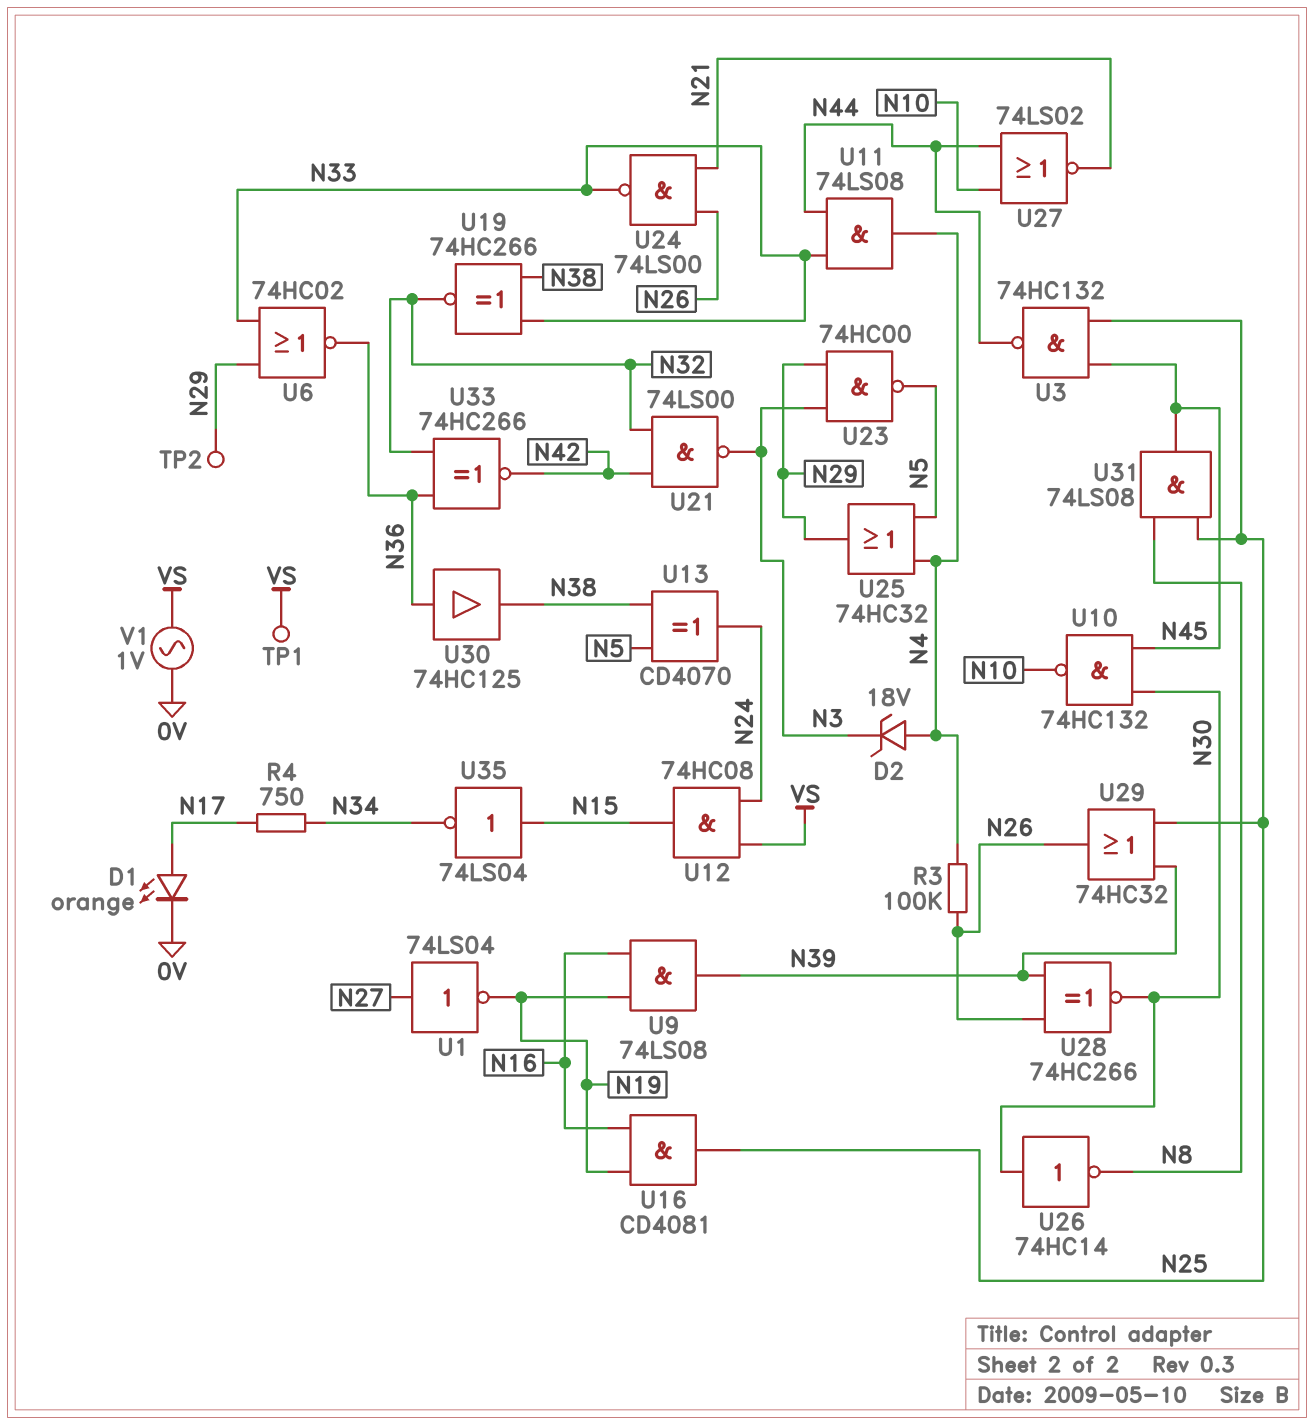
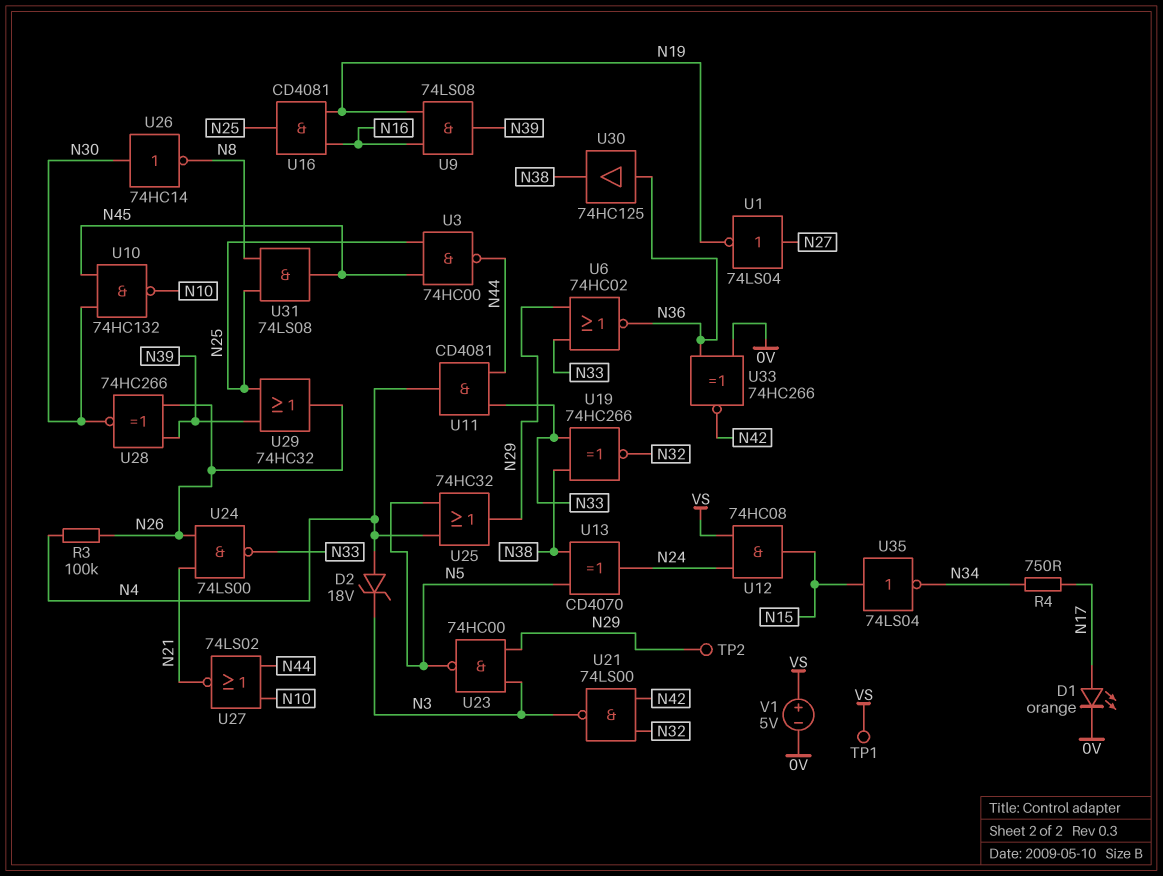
U3: NAND 74HC132 (in N25, in N45, out N44) -> NAND 74HC00 (in N25, in N45, out N44)
U11: AND 74LS08 (in N33, in N44, out N4) -> AND CD4081 (in N33, in N44, out N4)
U33: XNOR 74HC266 (in N32, in N36, out N42) -> XNOR 74HC266 (in 0V, in N36, out N42)
V1: AC 1V (0V, VS) -> 5V (plus VS, minus 0V)

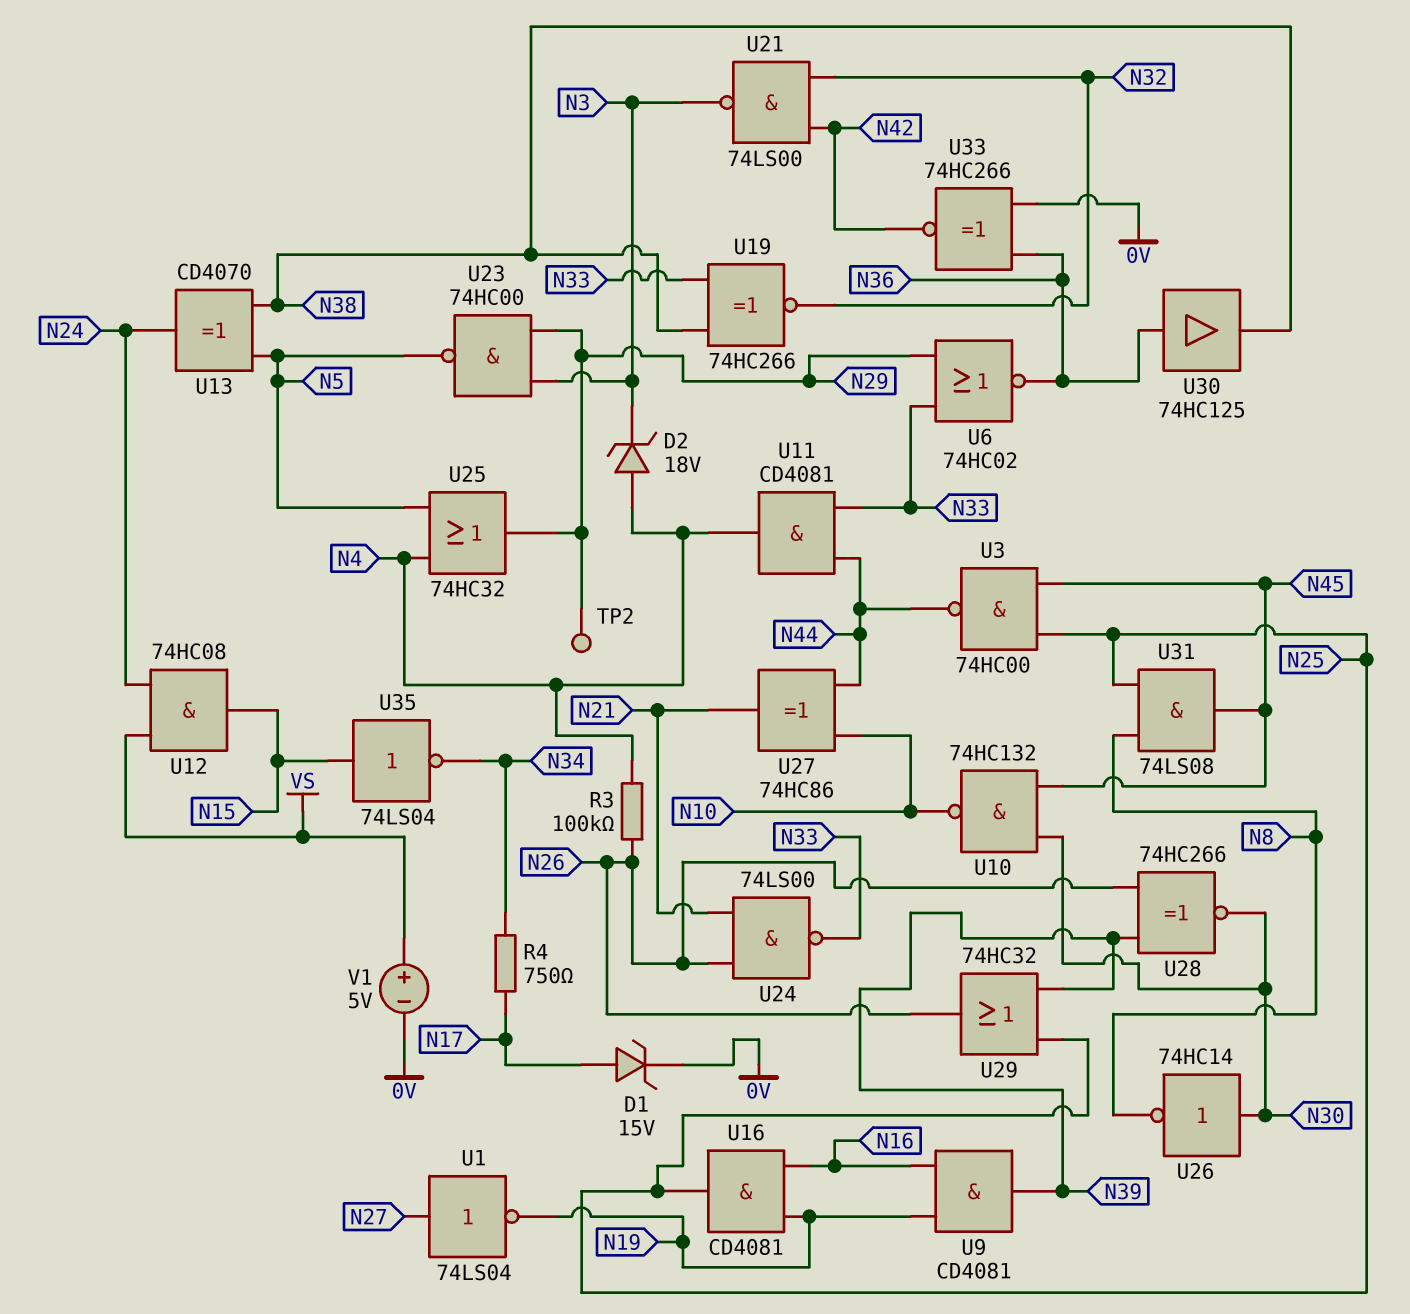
D1: LED orange (A N17, K 0V) -> zener 15V (A N17, K 0V)
TP1: test point (VS) -> none
U9: AND 74LS08 (in N16, in N19, out N39) -> AND CD4081 (in N16, in N19, out N39)
U27: NOR 74LS02 (in N10, in N44, out N21) -> XOR 74HC86 (in N10, in N44, out N21)

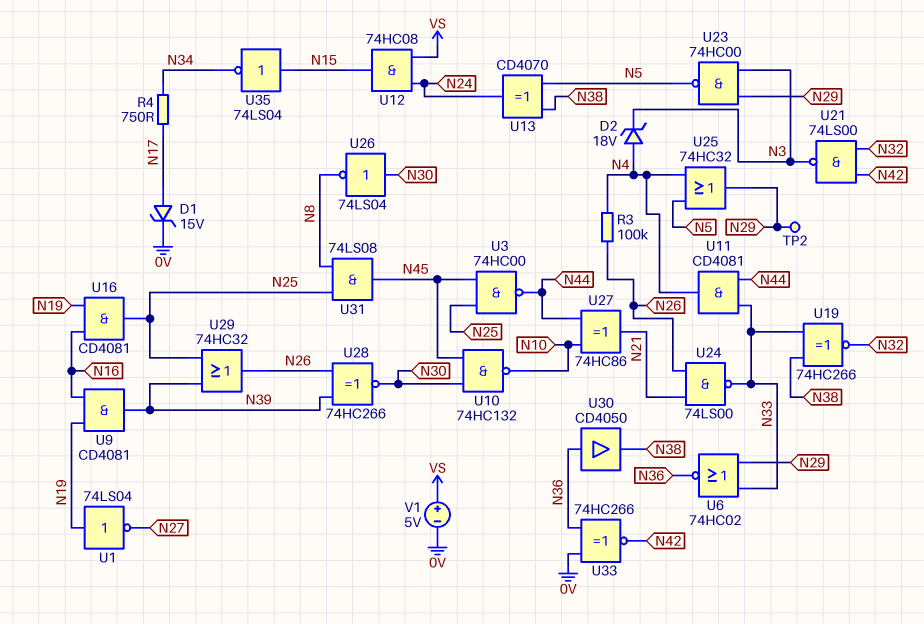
U1: NOT 74LS04 (in N27, out N19) -> NOT 74LS04 (in N19, out N27)
U26: NOT 74HC14 (in N30, out N8) -> NOT 74LS04 (in N30, out N8)
U30: buffer 74HC125 (in N36, out N38) -> buffer CD4050 (in N36, out N38)

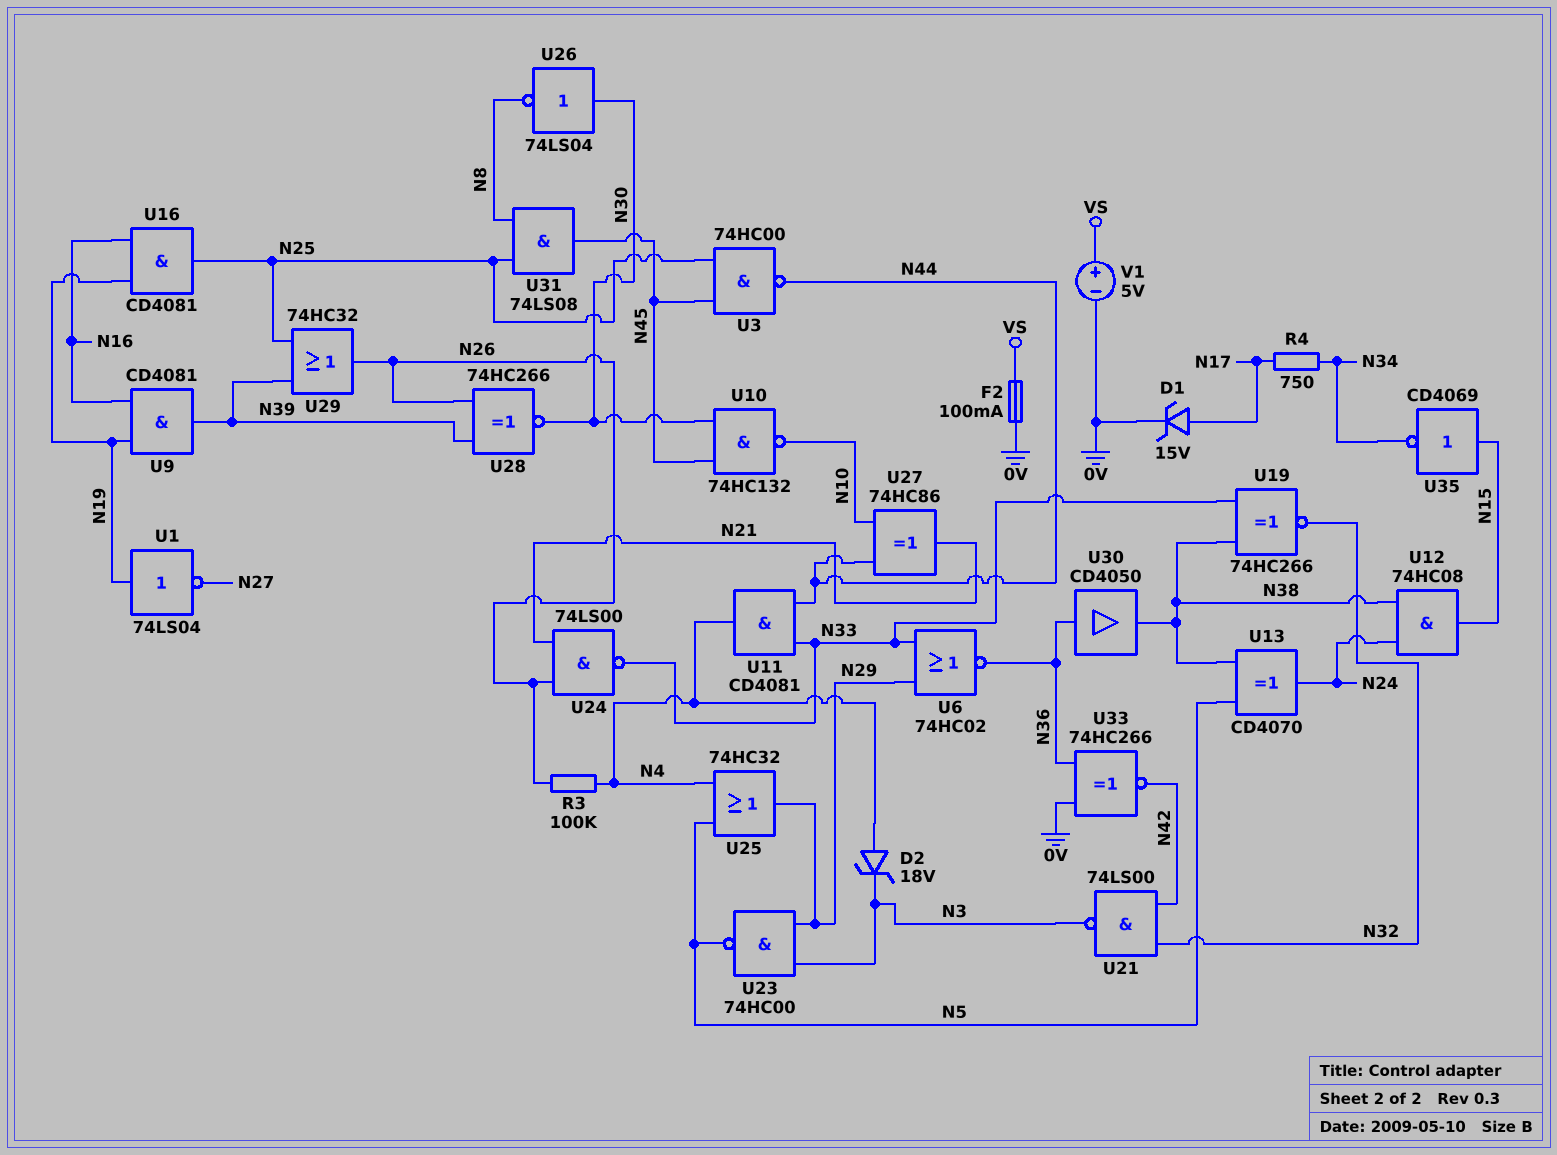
F2: none -> 100mA (0V, VS)
TP2: test point (N29) -> none
U12: AND 74HC08 (in N24, in VS, out N15) -> AND 74HC08 (in N24, in N38, out N15)
U35: NOT 74LS04 (in N15, out N34) -> NOT CD4069 (in N15, out N34)

